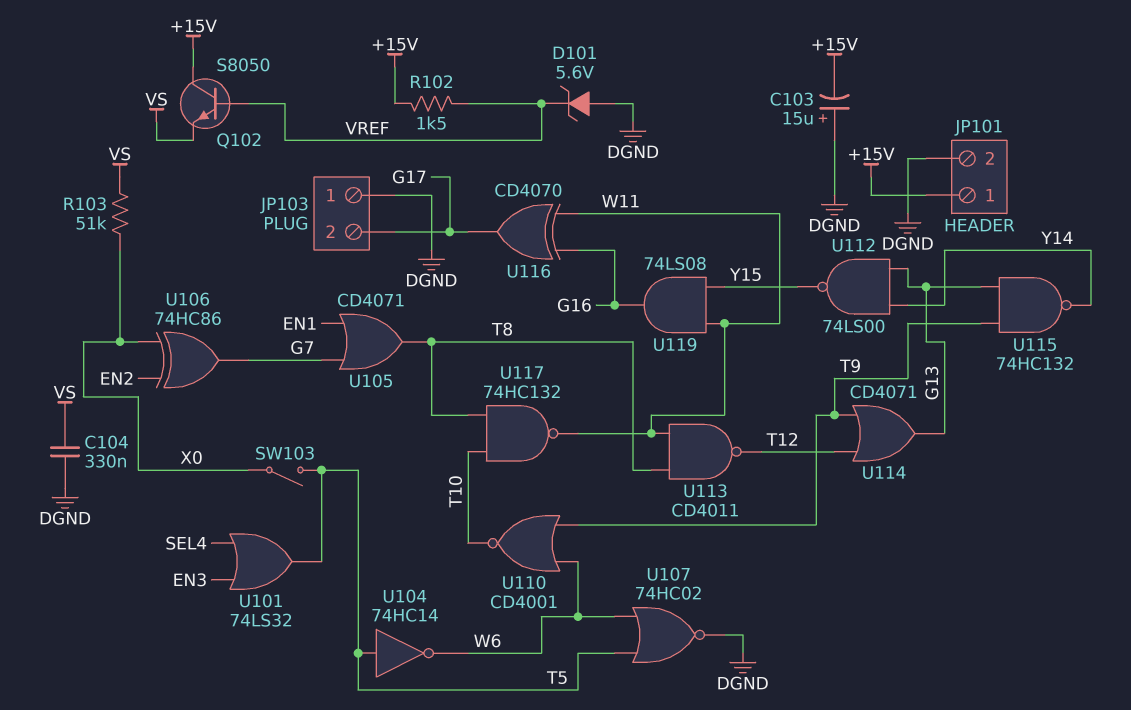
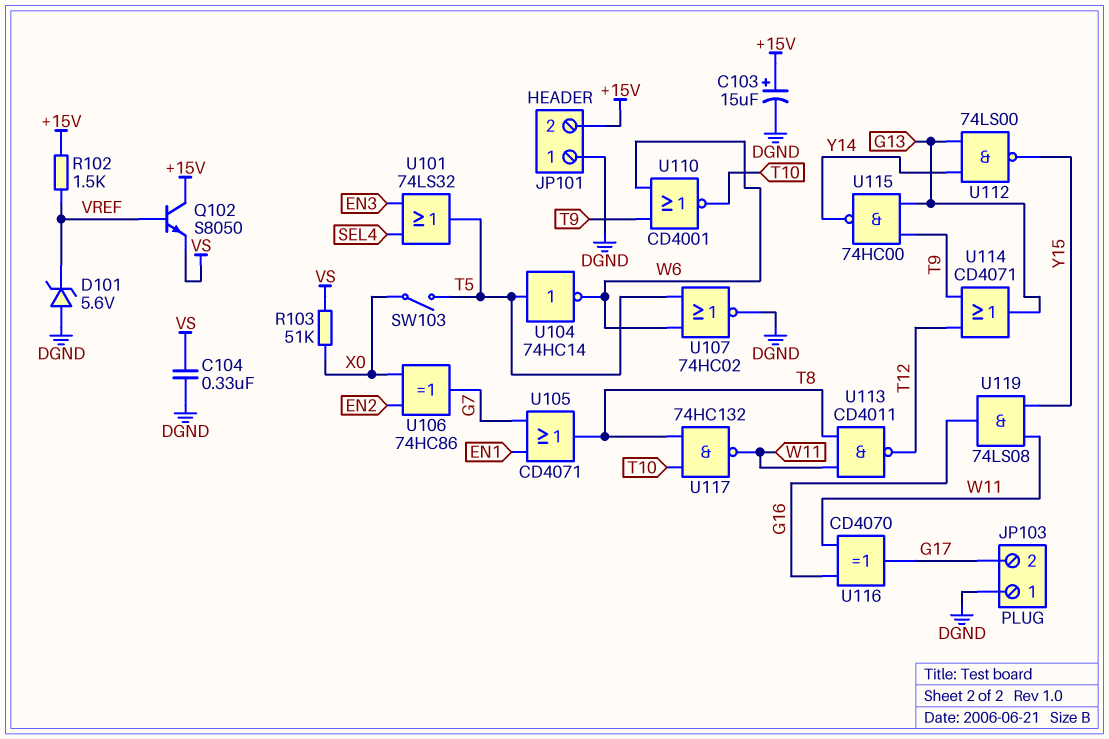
C103: 15uF (plus DGND, minus +15V) -> 15uF (plus +15V, minus DGND)
JP101 pin 1: +15V -> DGND
JP101 pin 2: DGND -> +15V
U115: NAND 74HC132 (in G13, in T9, out Y14) -> NAND 74HC00 (in G13, in T9, out Y14)

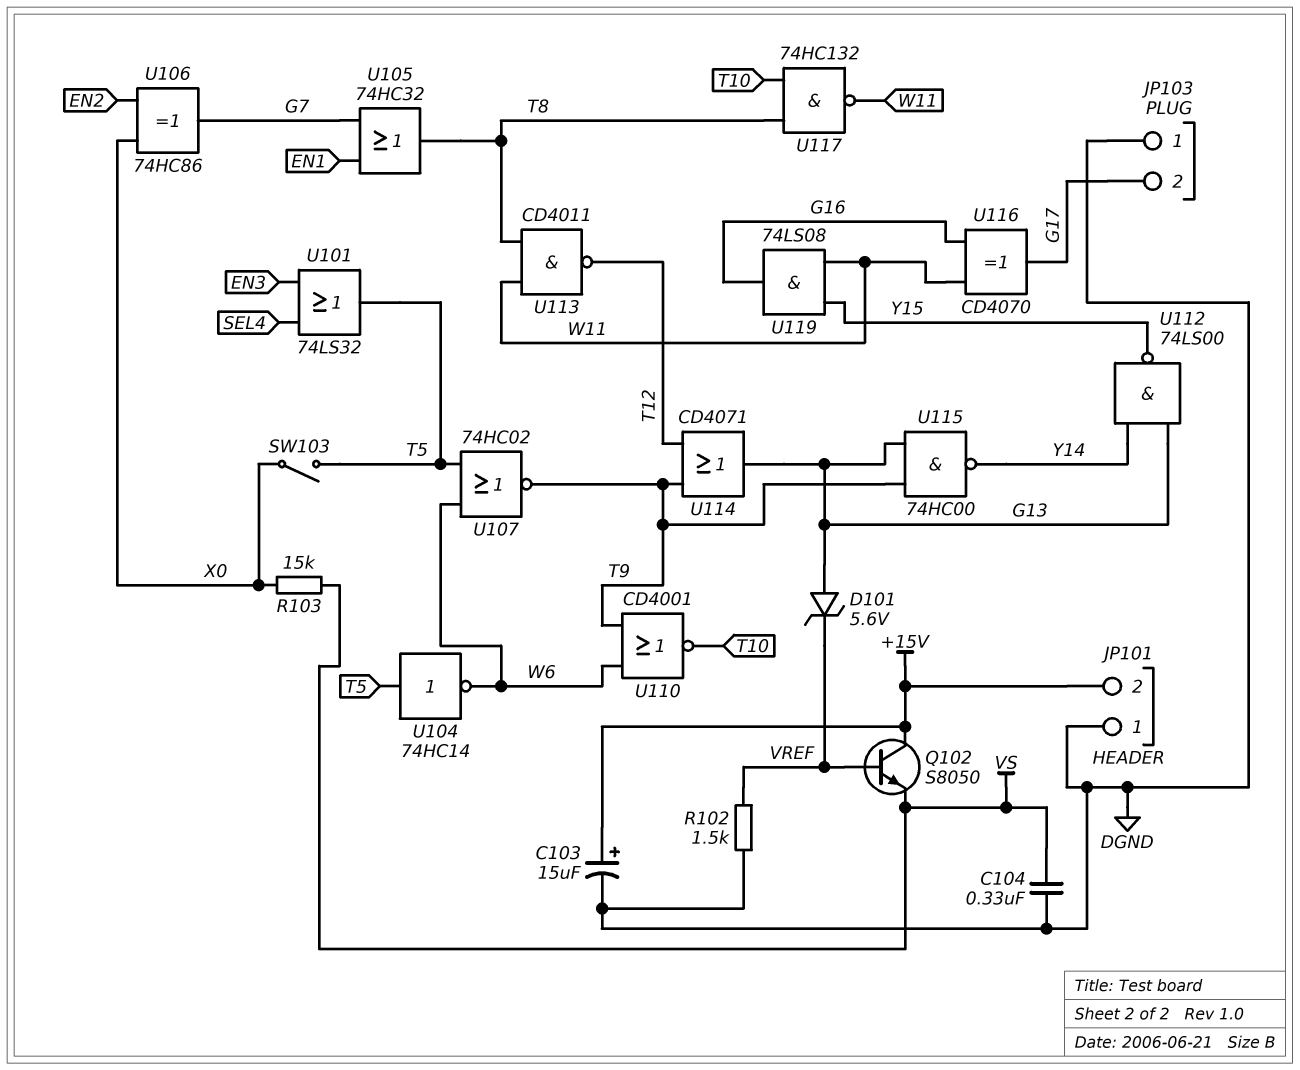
D101: zener 5.6V (A DGND, K VREF) -> zener 5.6V (A G13, K VREF)
R102: 1.5k (+15V, VREF) -> 1.5k (DGND, VREF)
R103: 51k (VS, X0) -> 15k (VS, X0)
U105: OR CD4071 (in EN1, in G7, out T8) -> OR 74HC32 (in EN1, in G7, out T8)
U107: NOR 74HC02 (in T5, in W6, out DGND) -> NOR 74HC02 (in T5, in W6, out T9)

